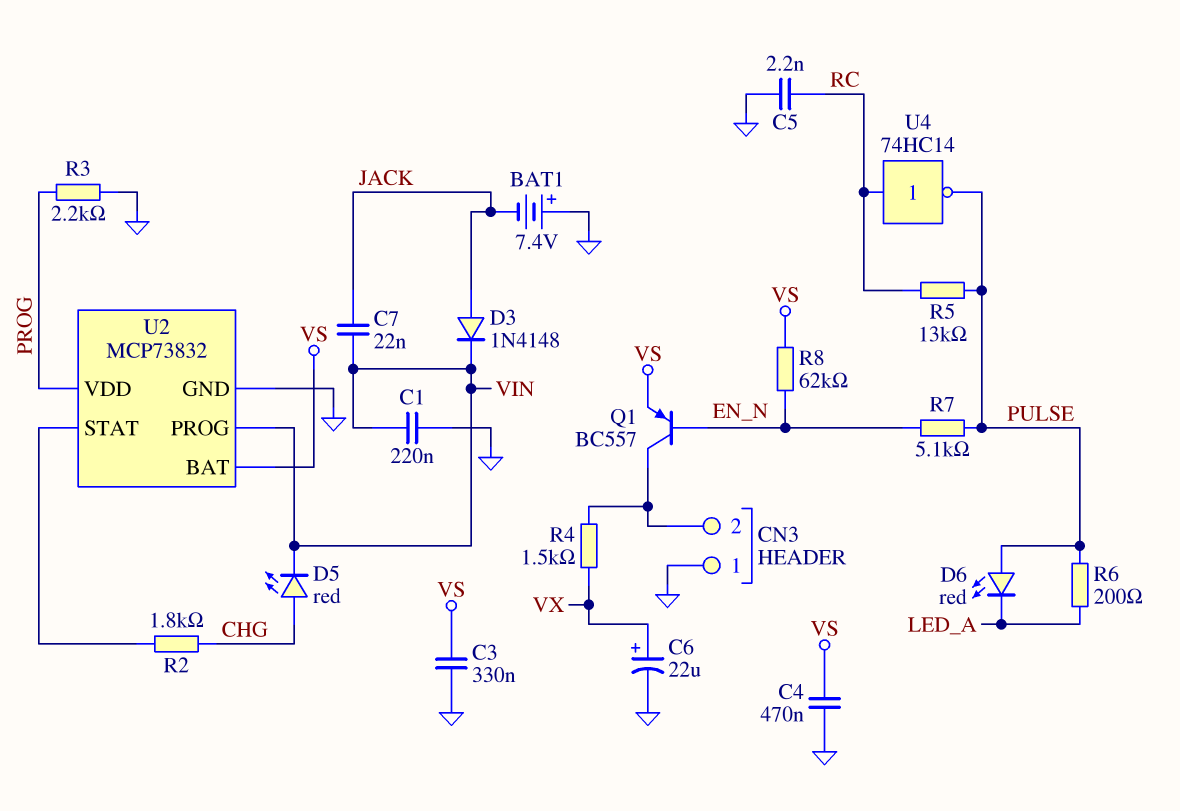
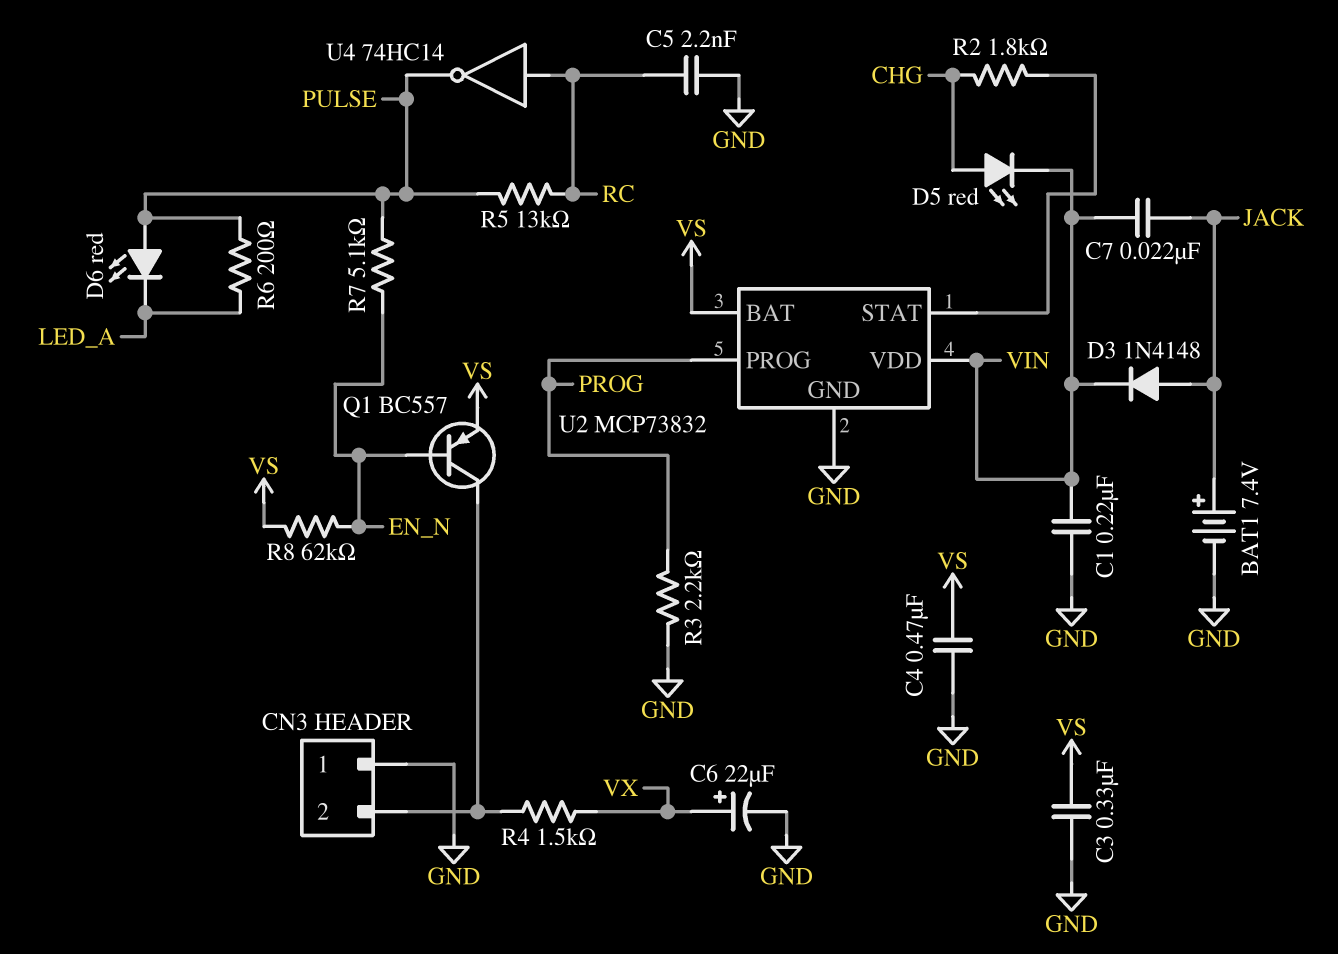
BAT1: 7.4V (plus GND, minus JACK) -> 7.4V (plus JACK, minus GND)
U2 pin PROG: VIN -> PROG
U2 pin VDD: PROG -> VIN

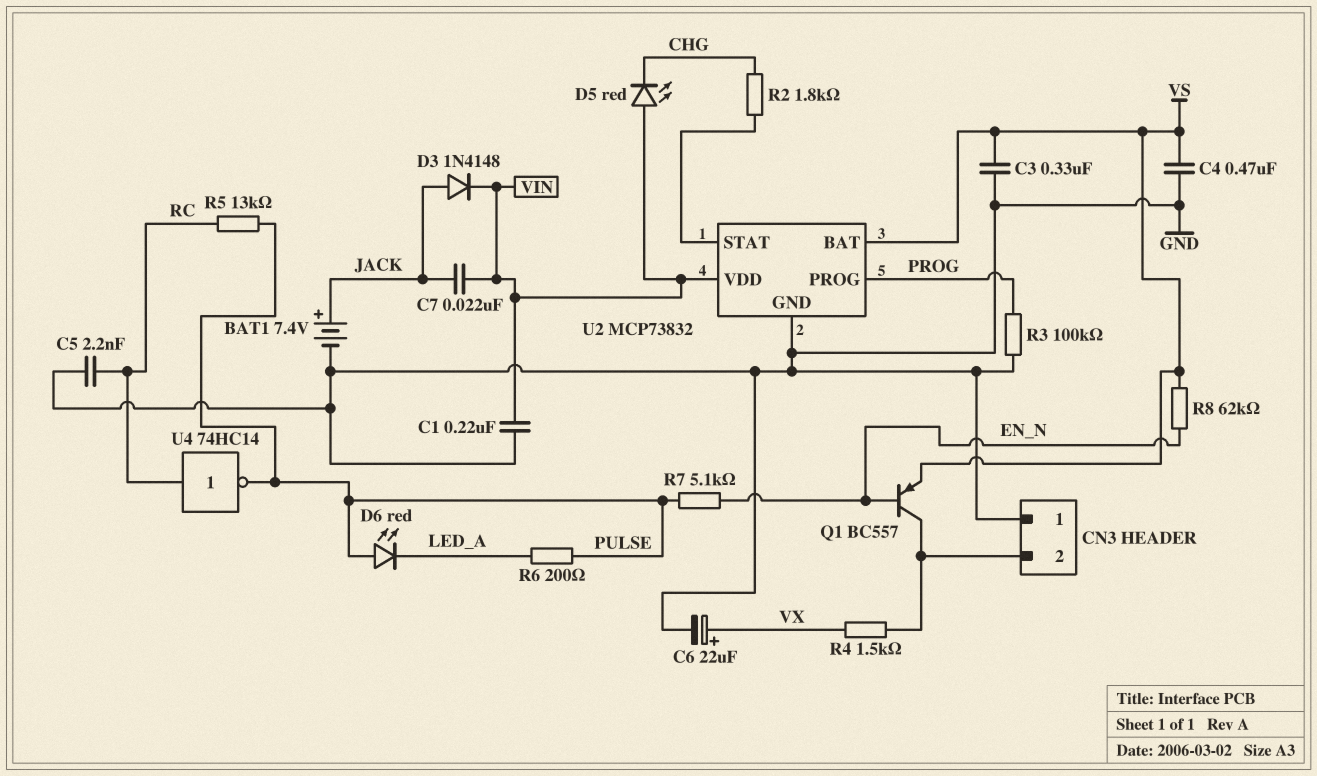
D5: LED red (A CHG, K VIN) -> LED red (A VIN, K CHG)
R3: 2.2k (GND, PROG) -> 100k (GND, PROG)

